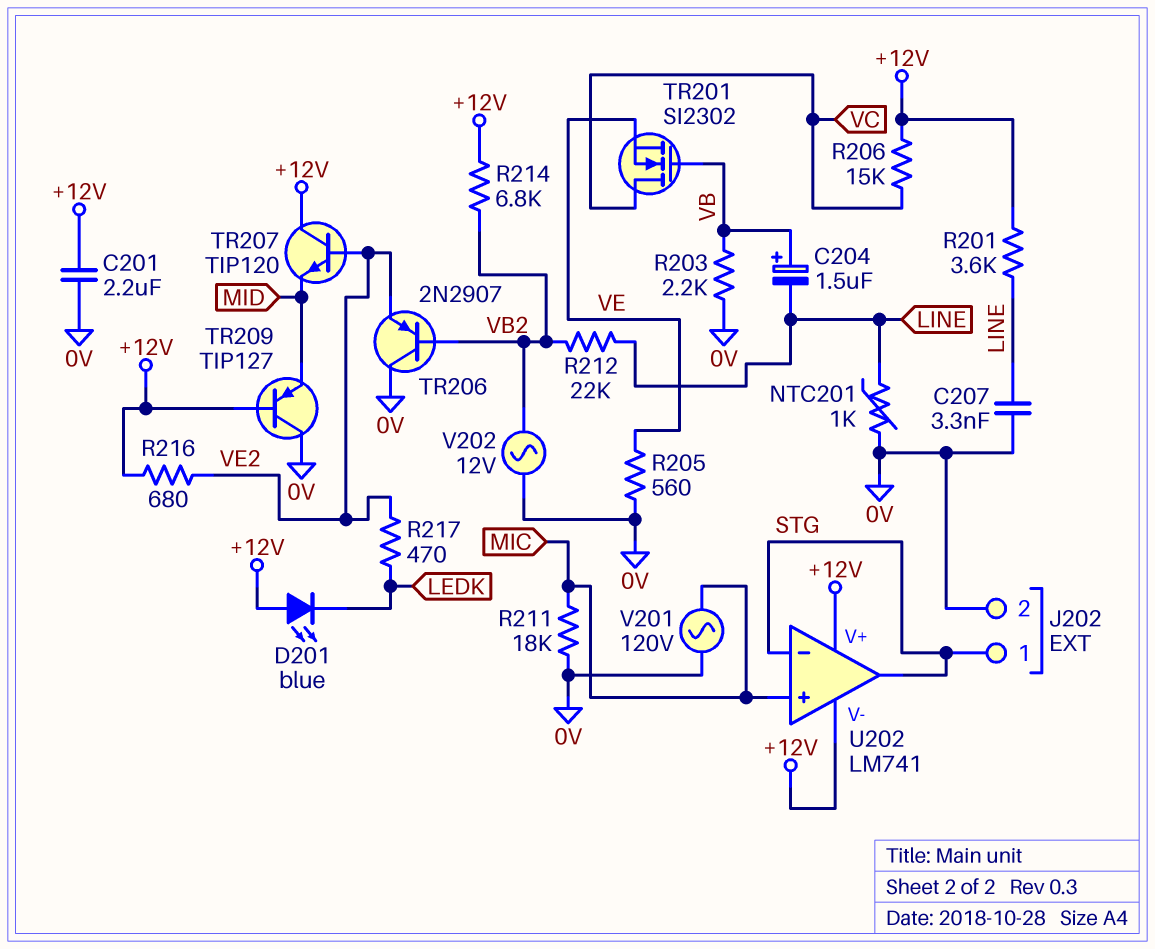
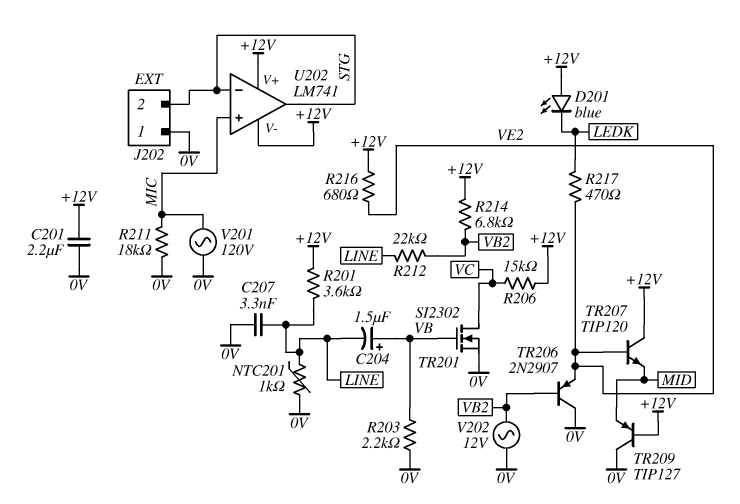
J202 pin 1: STG -> 0V
J202 pin 2: 0V -> STG
R205: 560 (0V, VE) -> none
TR201: NMOS SI2302 (G VB, D VC, S VE) -> NMOS SI2302 (G VB, D VC, S 0V)

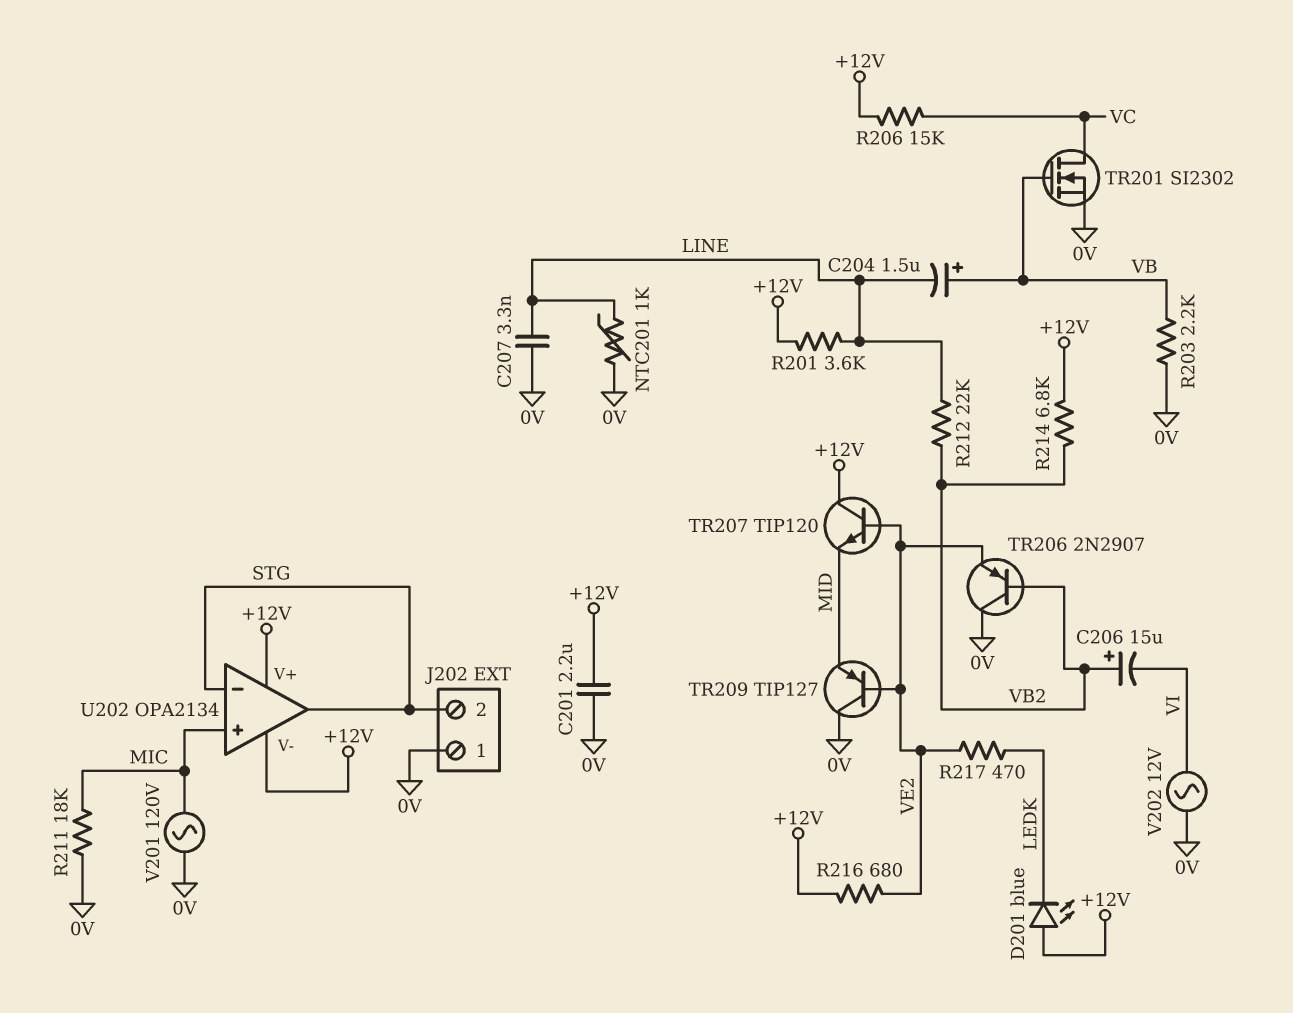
C206: none -> 15uF (plus VB2, minus VI)
TR209: PNP TIP127 (B +12V, C 0V, E MID) -> PNP TIP127 (B VE2, C 0V, E MID)
U202: LM741 -> OPA2134
V202: AC 12V (0V, VB2) -> AC 12V (0V, VI)

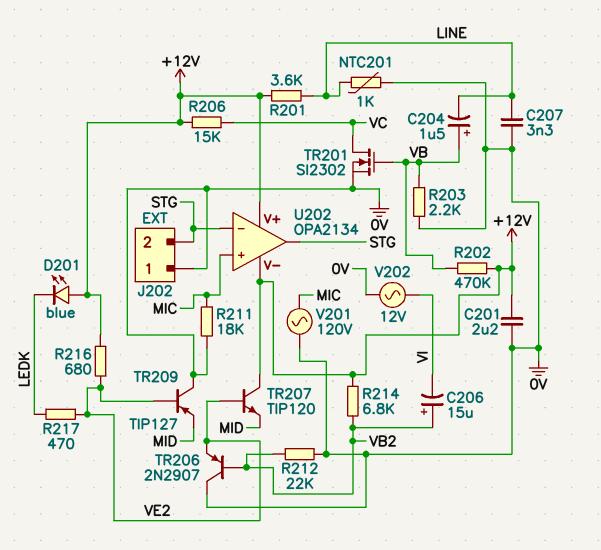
R202: none -> 470k (+12V, VB)
R212: 22k (LINE, VB2) -> 22k (0V, VB2)

